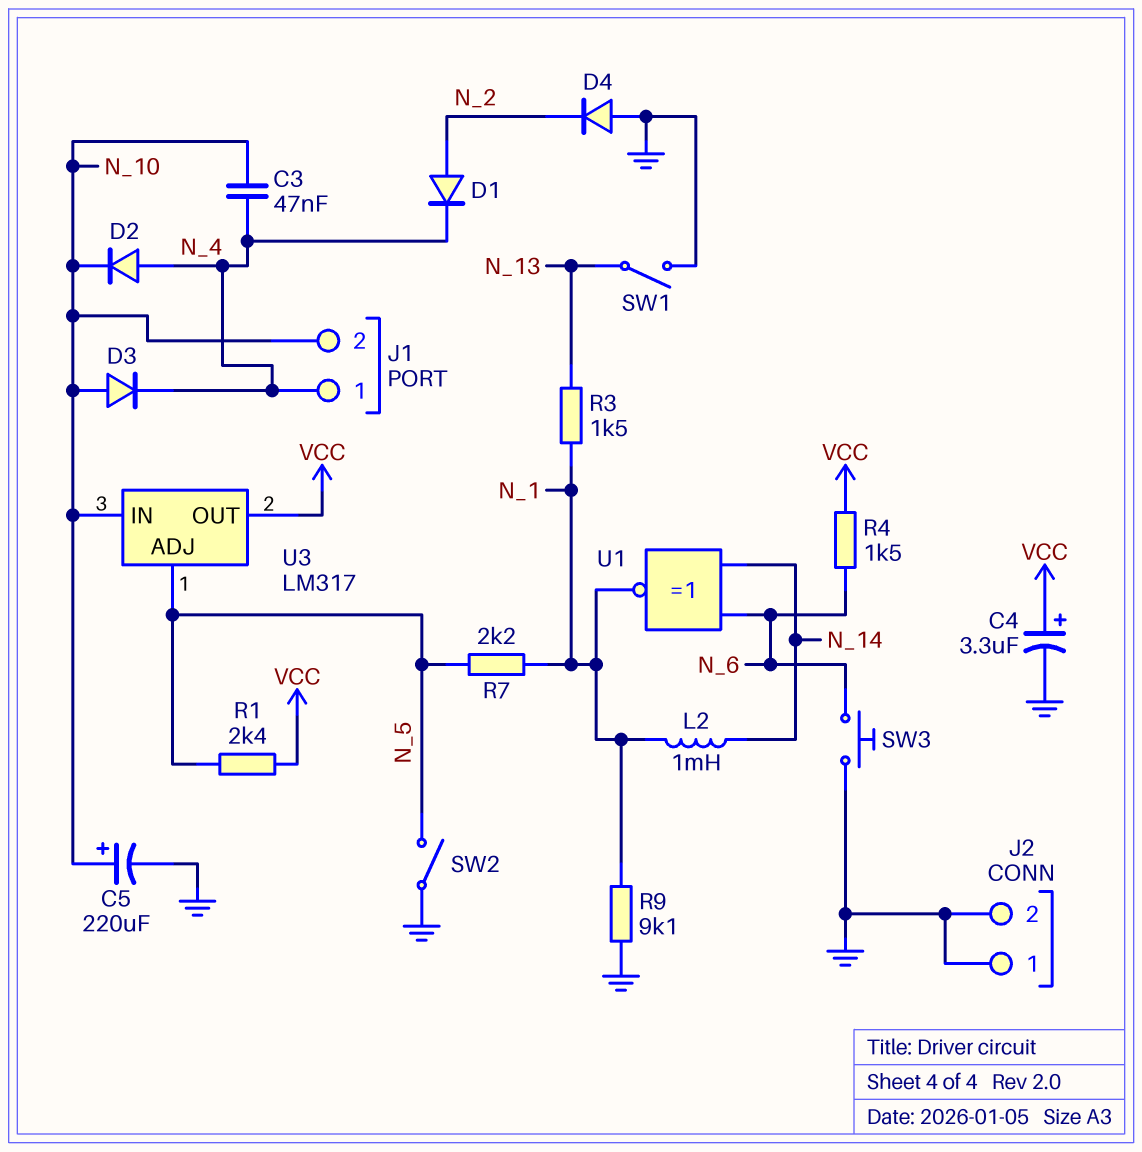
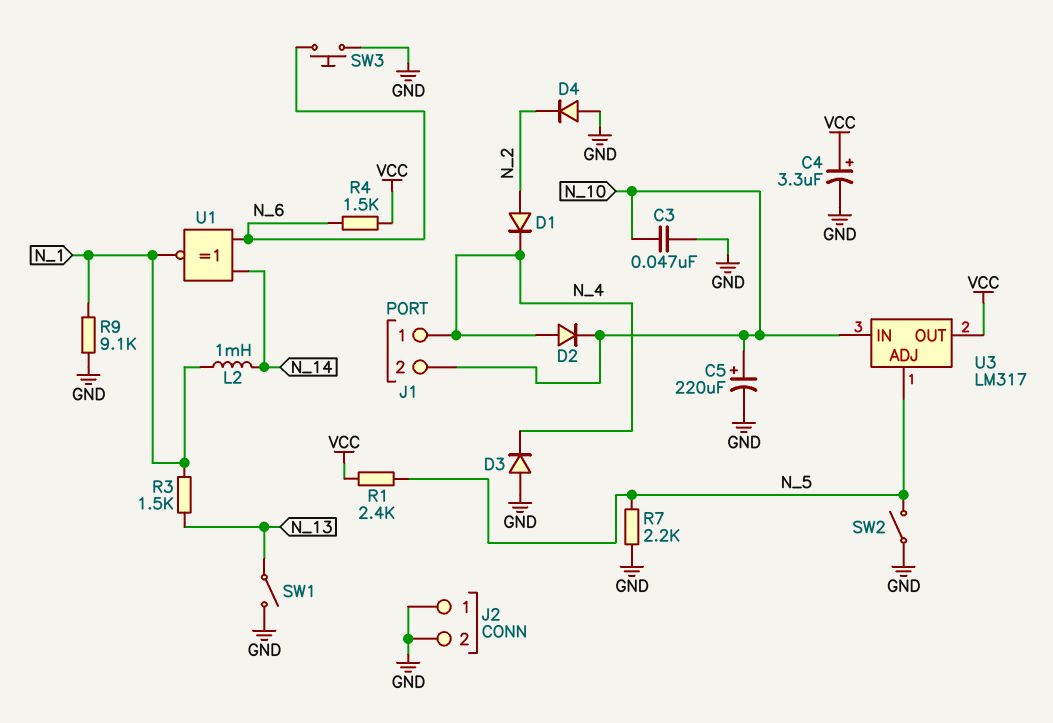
C3: 47nF (N_4, N_10) -> 47nF (GND, N_10)
D3: diode (A N_10, K N_4) -> diode (A GND, K N_4)
R7: 2.2k (N_1, N_5) -> 2.2k (GND, N_5)

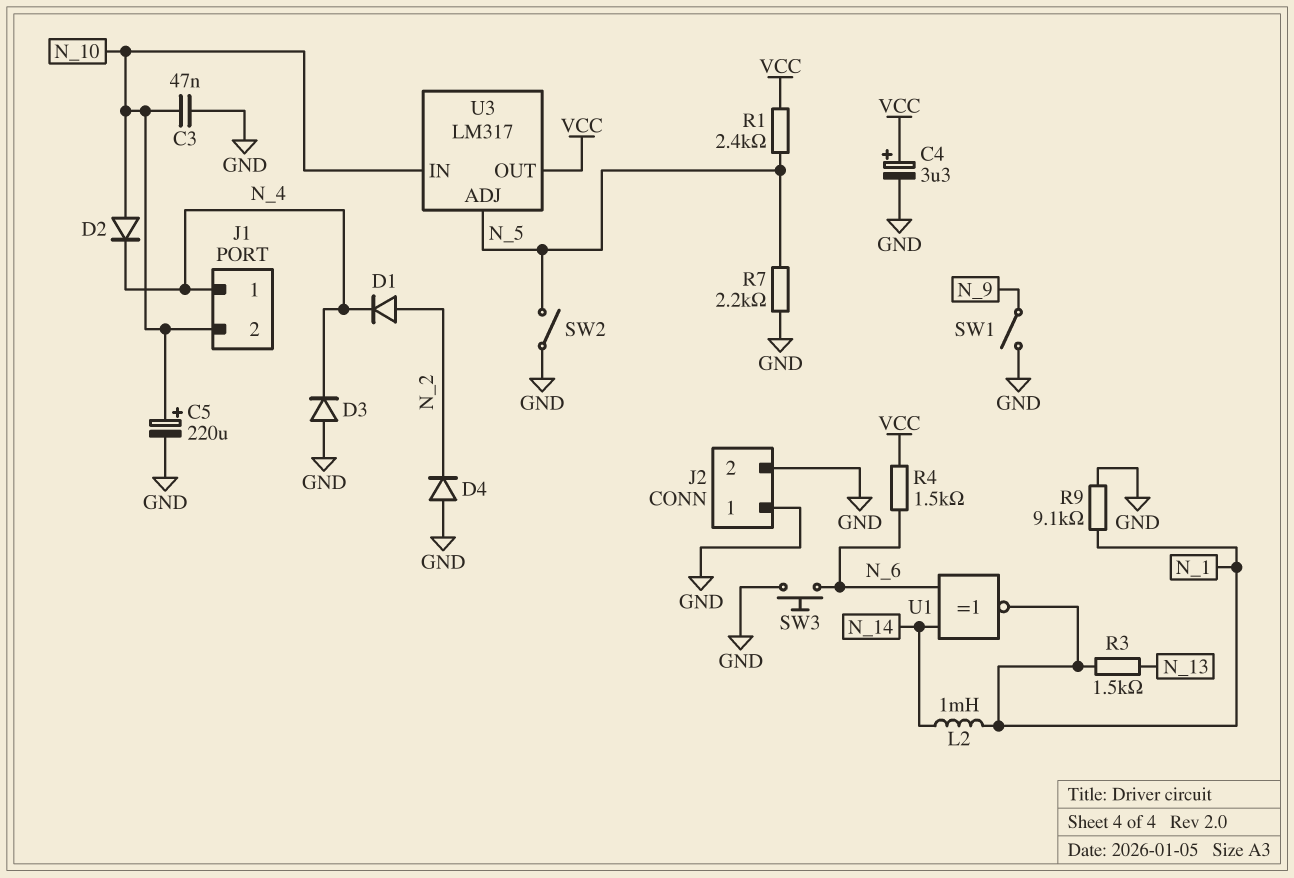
D2: diode (A N_4, K N_10) -> diode (A N_10, K N_4)
SW1: switch (GND, N_13) -> switch (GND, N_9)

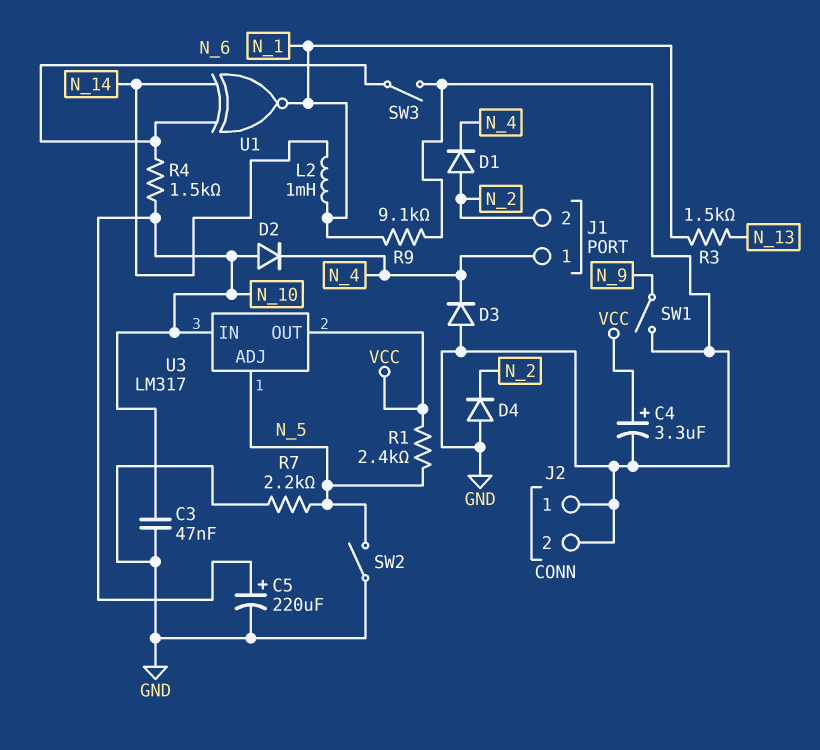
J1 pin 2: N_10 -> N_2
R4: 1.5k (N_6, VCC) -> 1.5k (N_6, N_10)
SW3: button (GND, N_6) -> switch (GND, N_6)

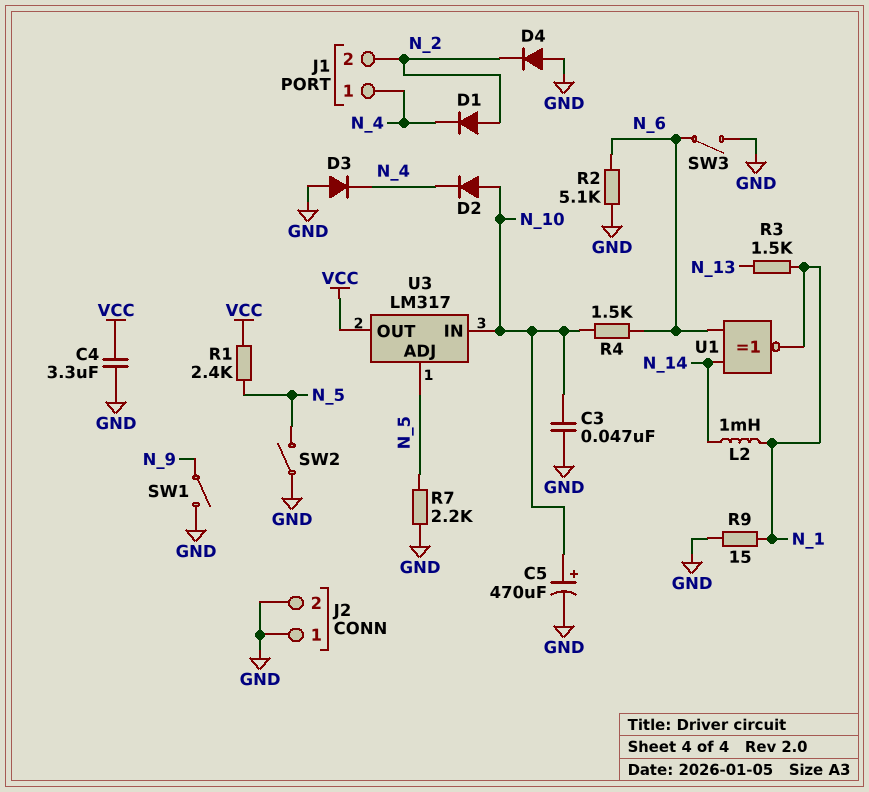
C4: 3.3uF (plus VCC, minus GND) -> 3.3uF (GND, VCC)
C5: 220uF (plus N_10, minus GND) -> 470uF (plus N_10, minus GND)
R2: none -> 5.1k (GND, N_6)
R9: 9.1k (GND, N_1) -> 15 (GND, N_1)

